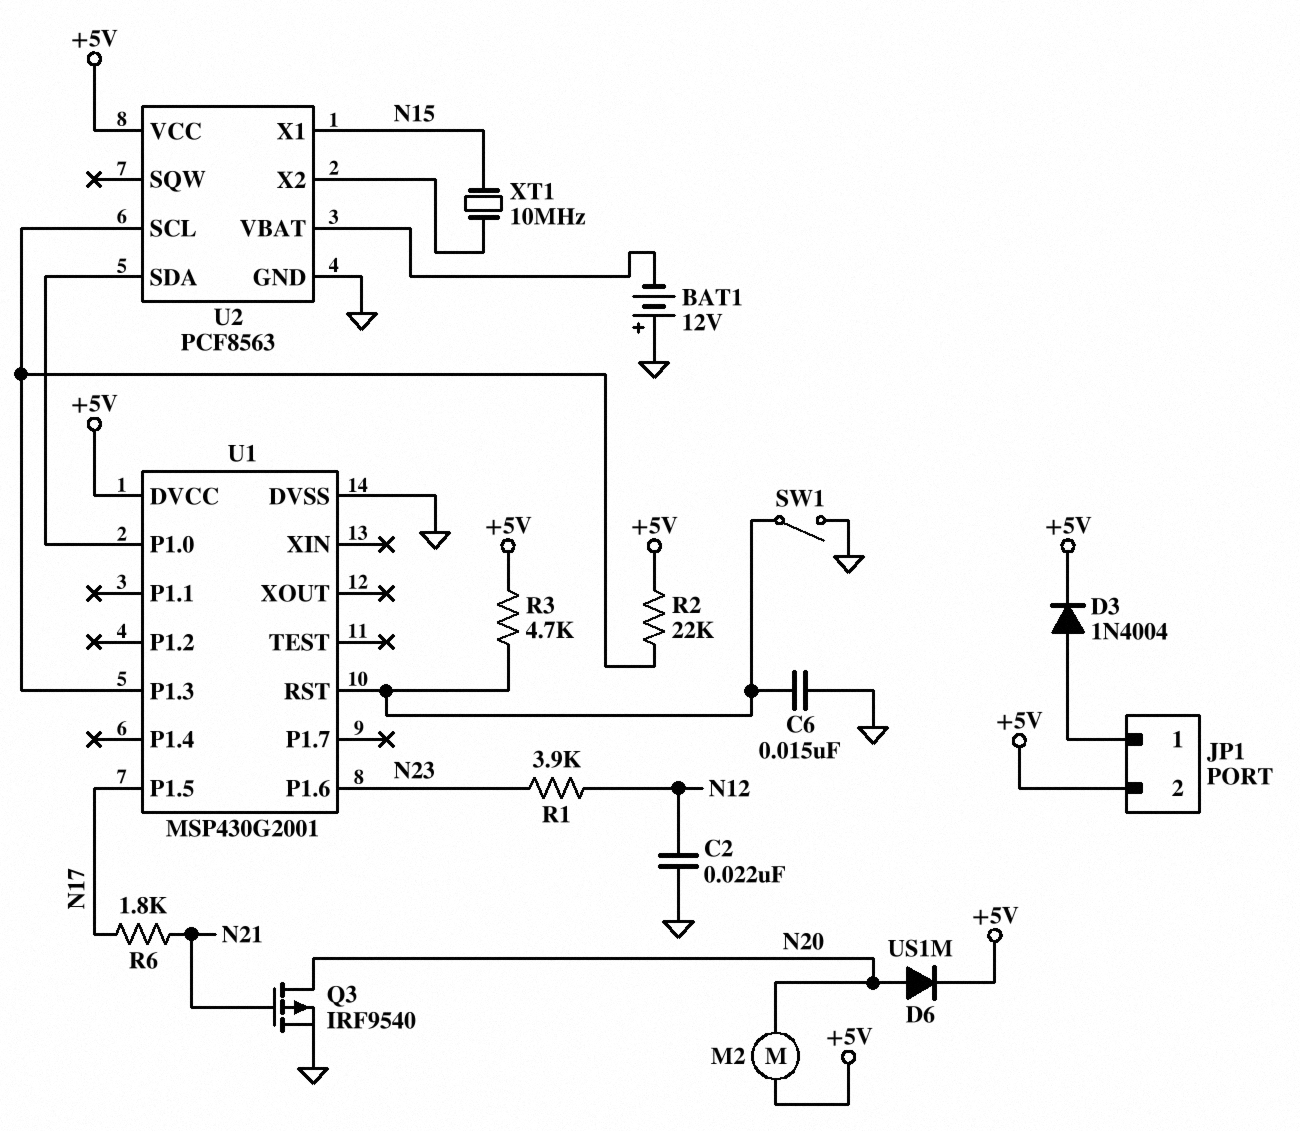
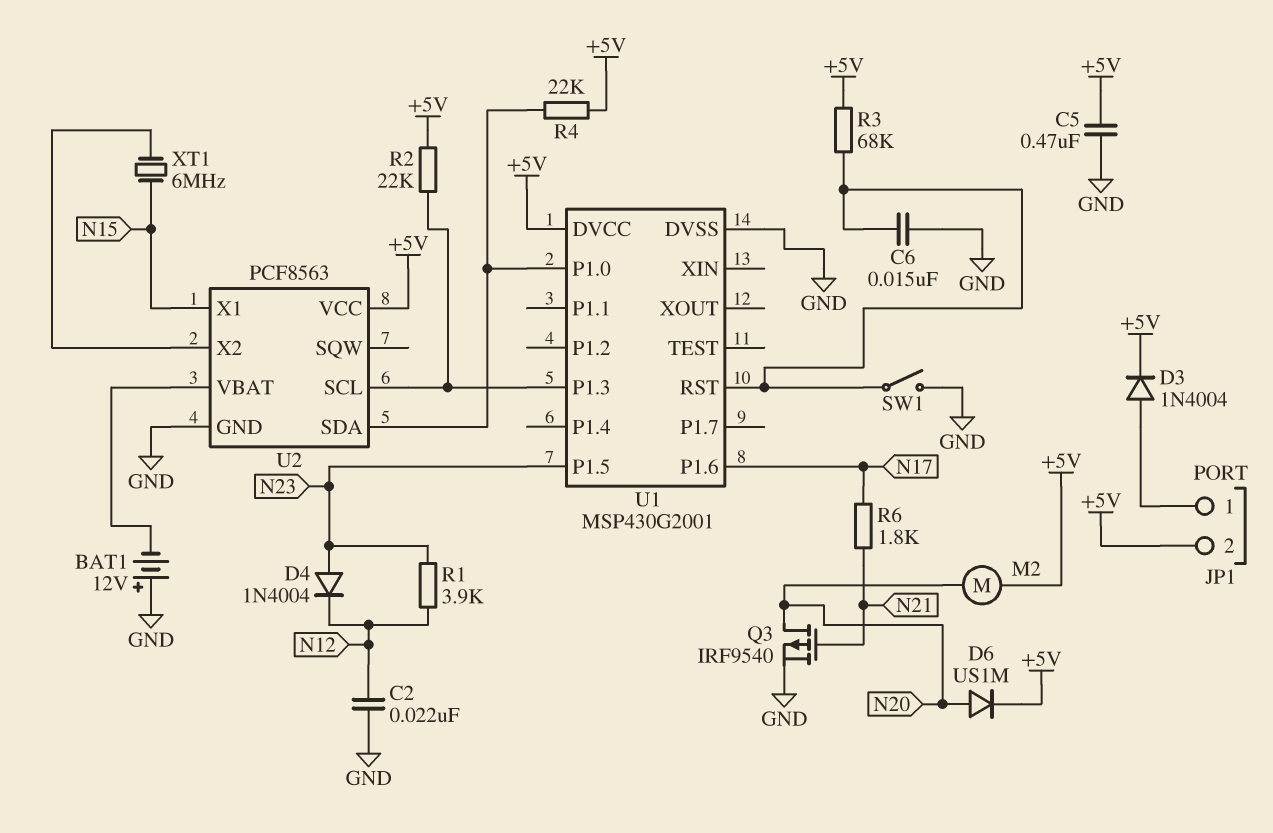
C5: none -> 470nF (+5V, GND)
D4: none -> diode 1N4004 (A N23, K N12)
R3: 4.7k (+5V, U1/RST) -> 68k (+5V, U1/RST)
R4: none -> 22k (+5V, U1/P1.0)
U1 pin P1.5: N17 -> N23
U1 pin P1.6: N23 -> N17
XT1: 10MHz (N15, U2/X2) -> 6MHz (N15, U2/X2)

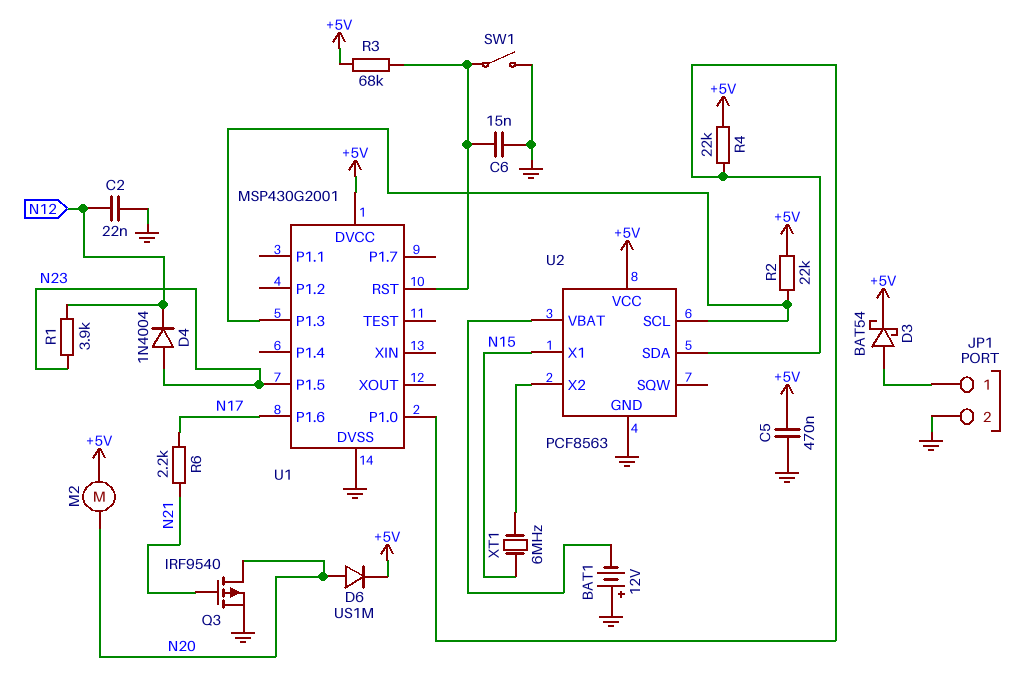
D3: diode 1N4004 (A JP1/1, K +5V) -> schottky BAT54 (A JP1/1, K +5V)
JP1 pin 2: +5V -> GND
R6: 1.8k (N17, N21) -> 2.2k (N17, N21)

